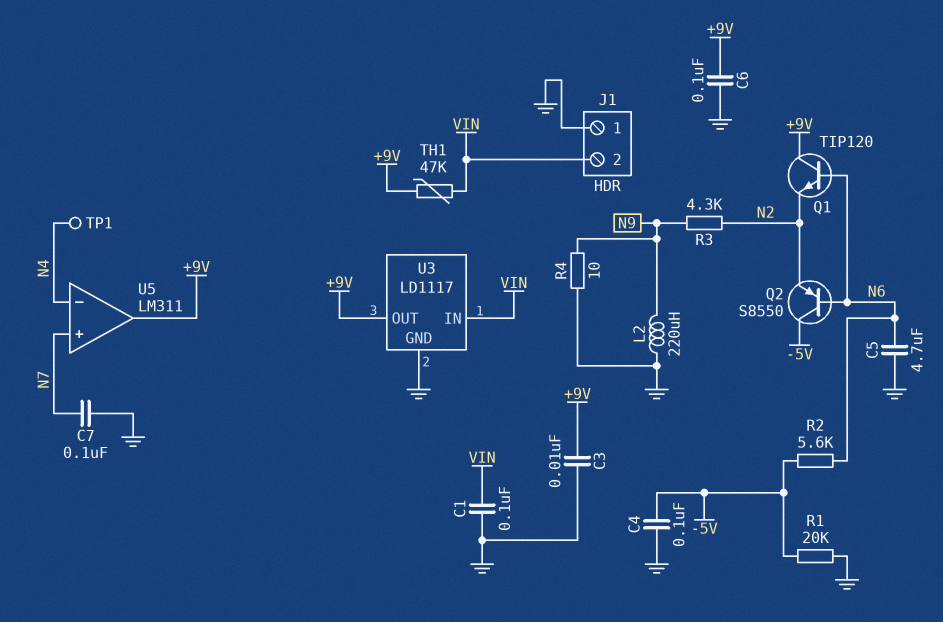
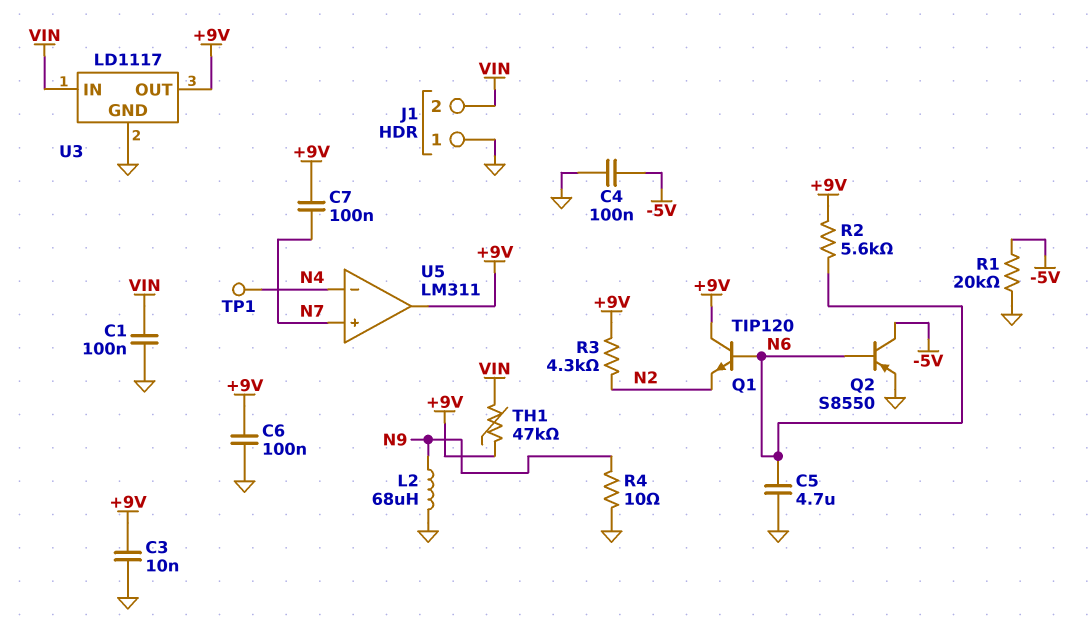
C7: 100nF (GND, N7) -> 100nF (+9V, N7)
L2: 220uH (GND, N9) -> 68uH (GND, N9)
Q2: PNP S8550 (B N6, C -5V, E N2) -> PNP S8550 (B N6, C -5V, E GND)
R2: 5.6k (-5V, N6) -> 5.6k (+9V, N6)
R3: 4.3k (N2, N9) -> 4.3k (+9V, N2)

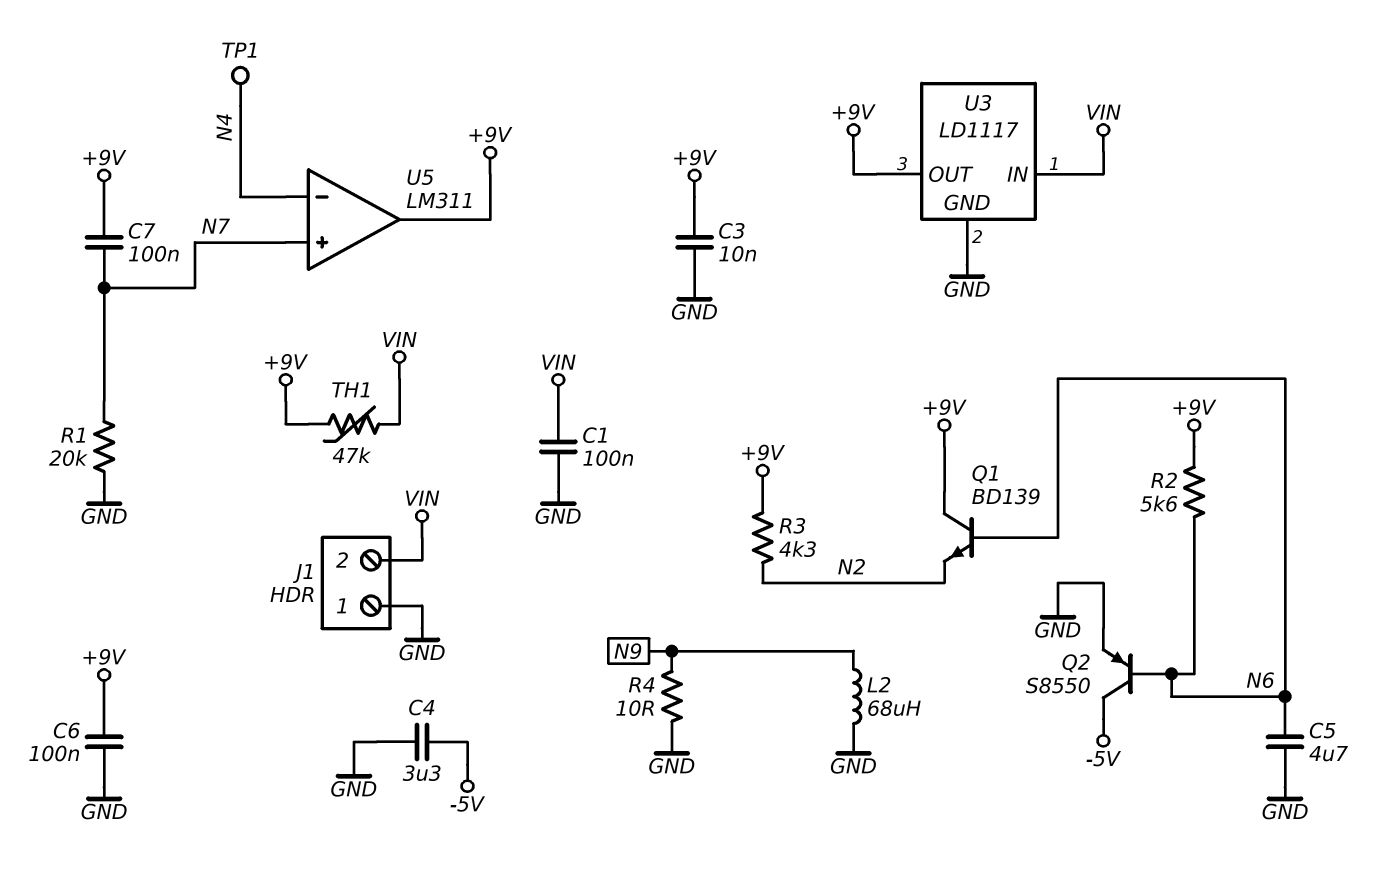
C4: 100nF (-5V, GND) -> 3.3uF (-5V, GND)
Q1: NPN TIP120 (B N6, C +9V, E N2) -> NPN BD139 (B N6, C +9V, E N2)
R1: 20k (-5V, GND) -> 20k (GND, N7)

